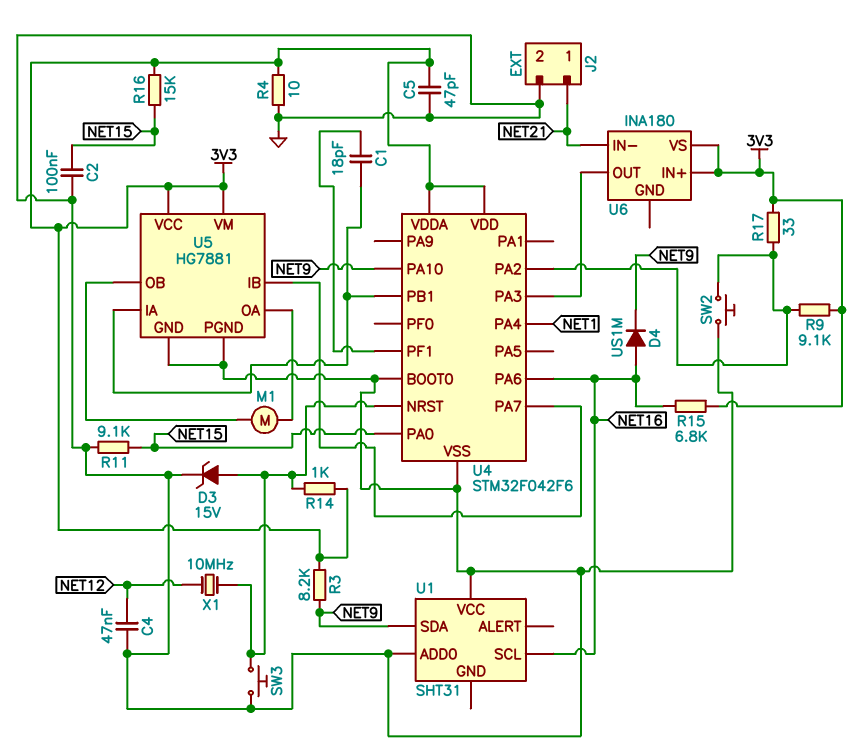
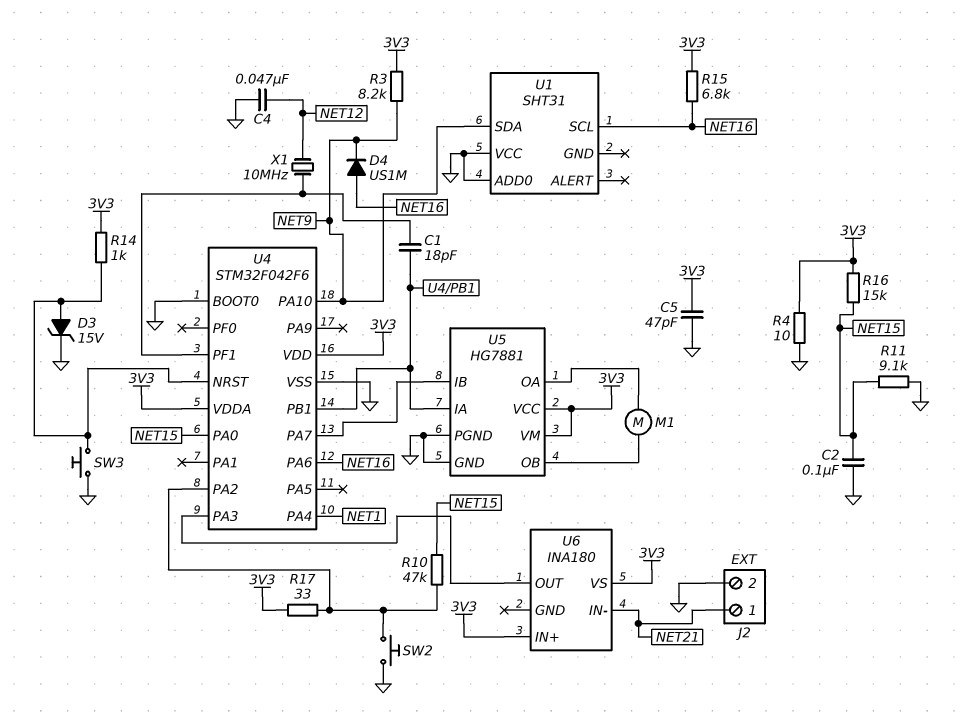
R9: 9.1k (3V3, U4/PA2) -> none
R10: none -> 47k (NET15, U4/PA2)
X1: 10MHz (NET12, U4/NRST) -> 10MHz (NET12, U4/PF1)

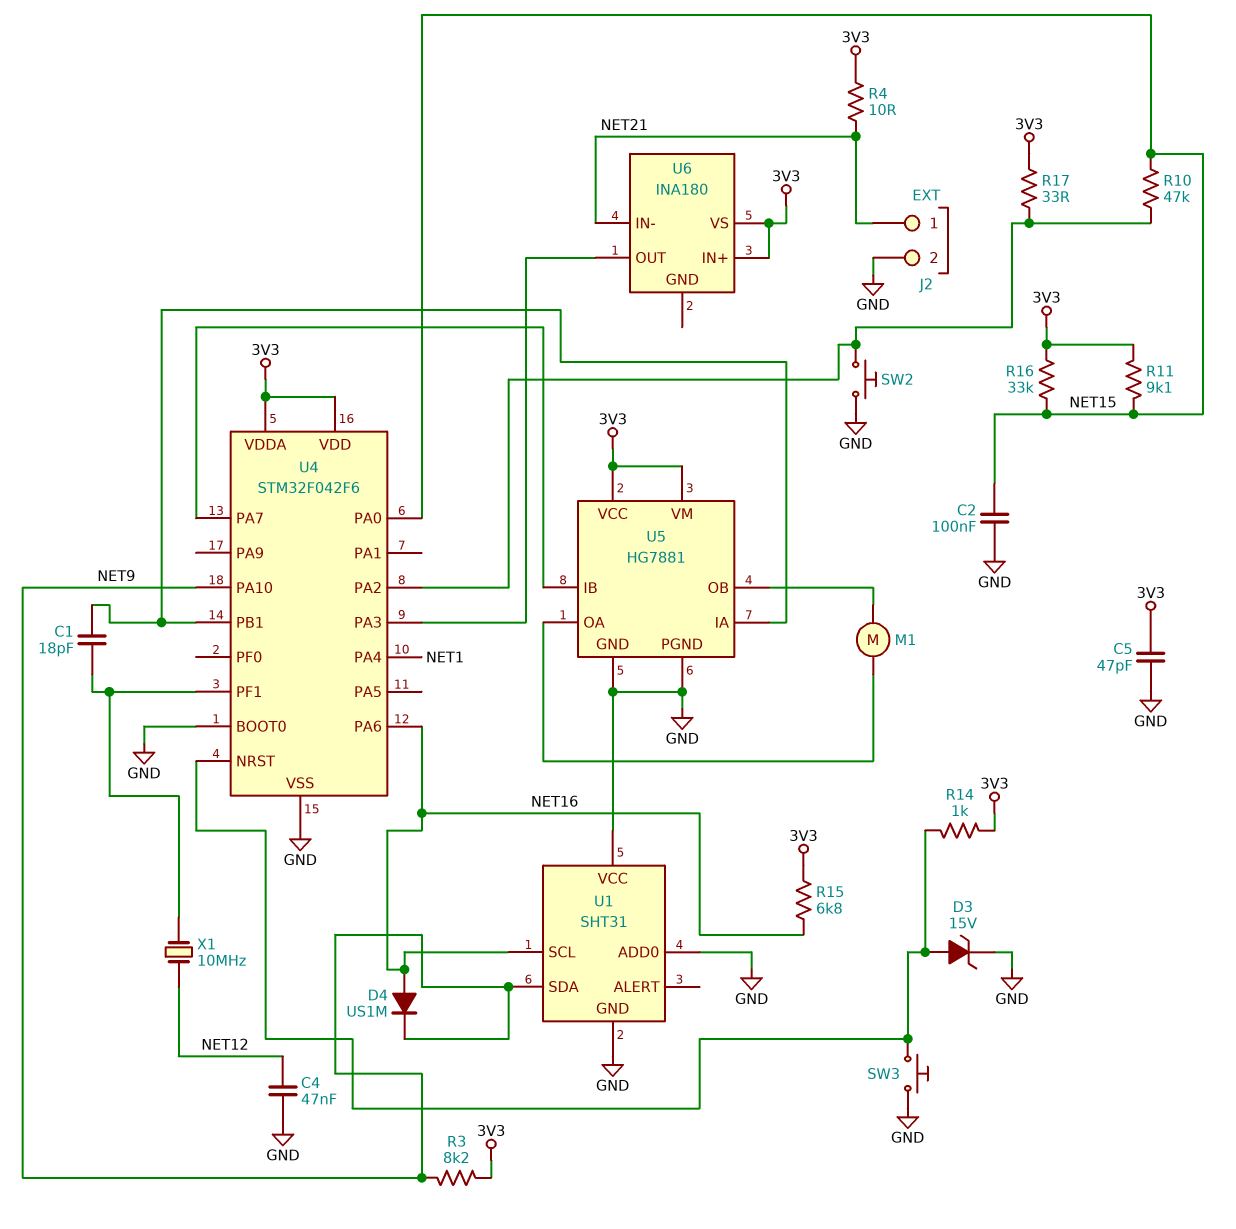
R4: 10 (3V3, GND) -> 10 (3V3, NET21)
R11: 9.1k (GND, NET15) -> 9.1k (3V3, NET15)
R16: 15k (3V3, NET15) -> 33k (3V3, NET15)
U1 pin GND: none -> GND

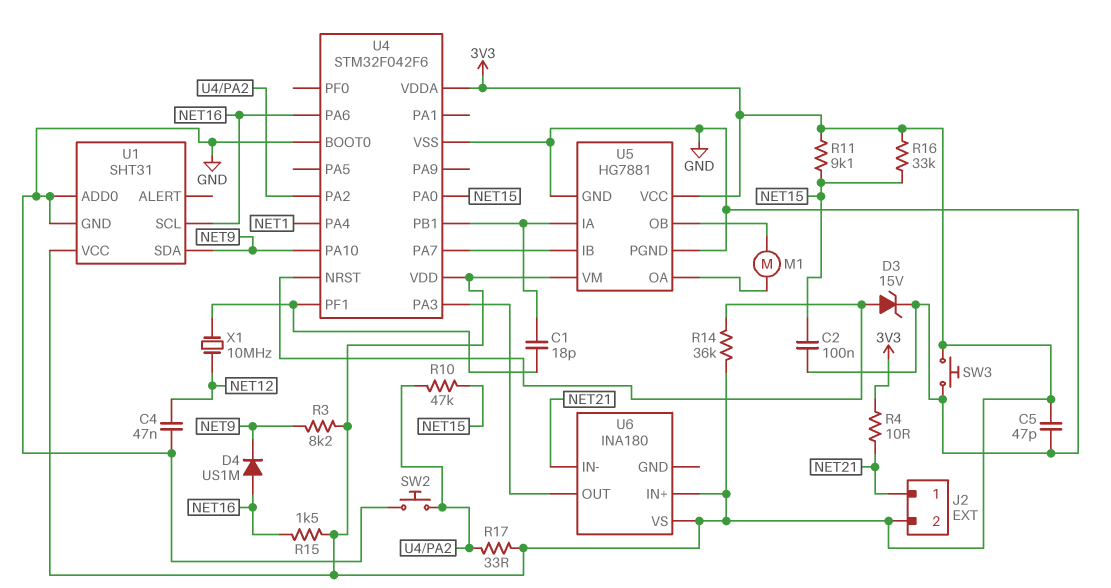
J2 pin 2: GND -> 3V3
R14: 1k (3V3, U4/NRST) -> 36k (3V3, U4/NRST)
R15: 6.8k (3V3, NET16) -> 1.5k (3V3, NET16)
SW3: button (GND, U4/NRST) -> button (3V3, GND)
U1 pin VCC: GND -> 3V3

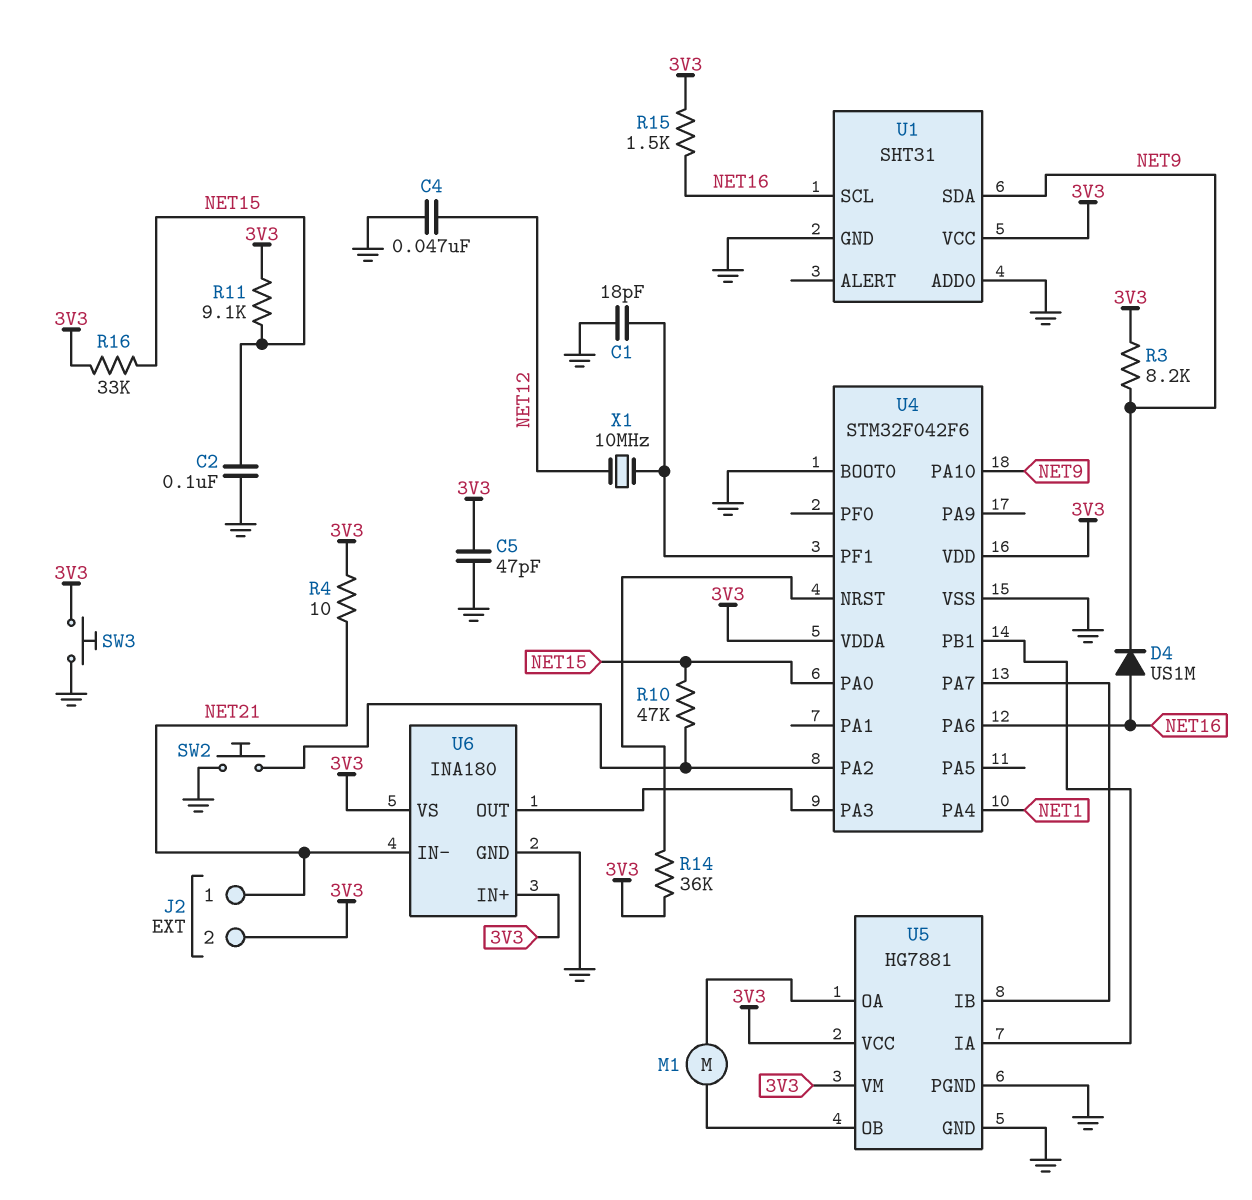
C1: 18pF (U4/PB1, U4/PF1) -> 18pF (GND, U4/PF1)
D3: zener 15V (A U4/NRST, K GND) -> none
R17: 33 (3V3, U4/PA2) -> none
U6 pin GND: none -> GND

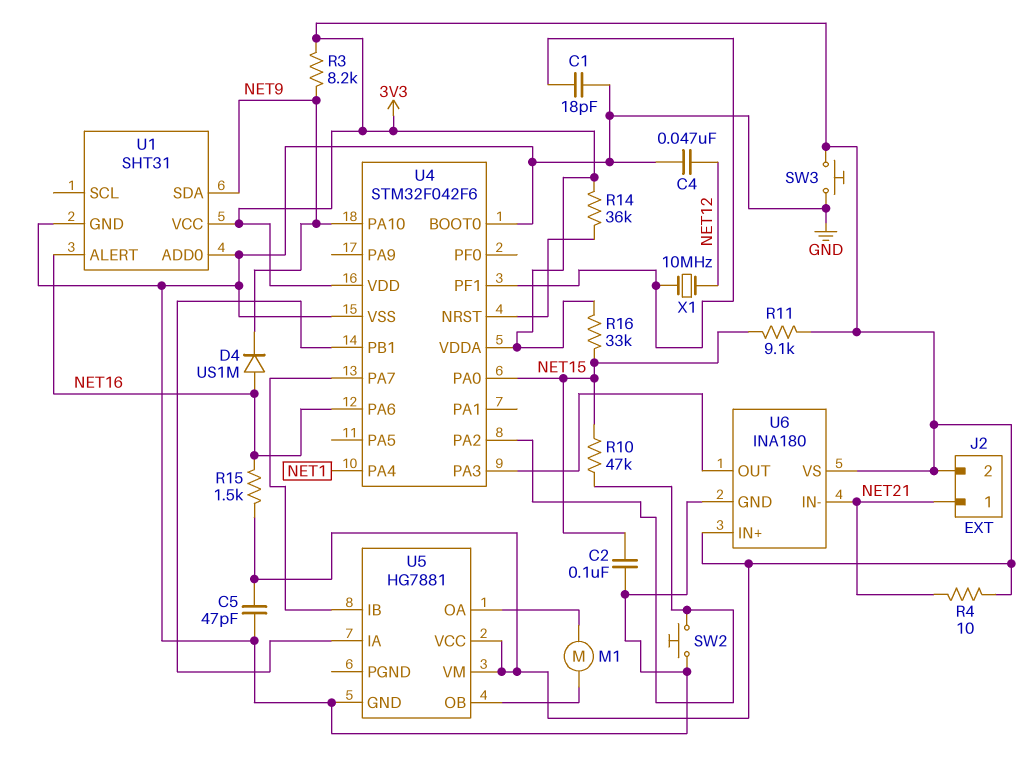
U1 pin ALERT: none -> NET16
U1 pin SCL: NET16 -> none
U5 pin PGND: GND -> none

